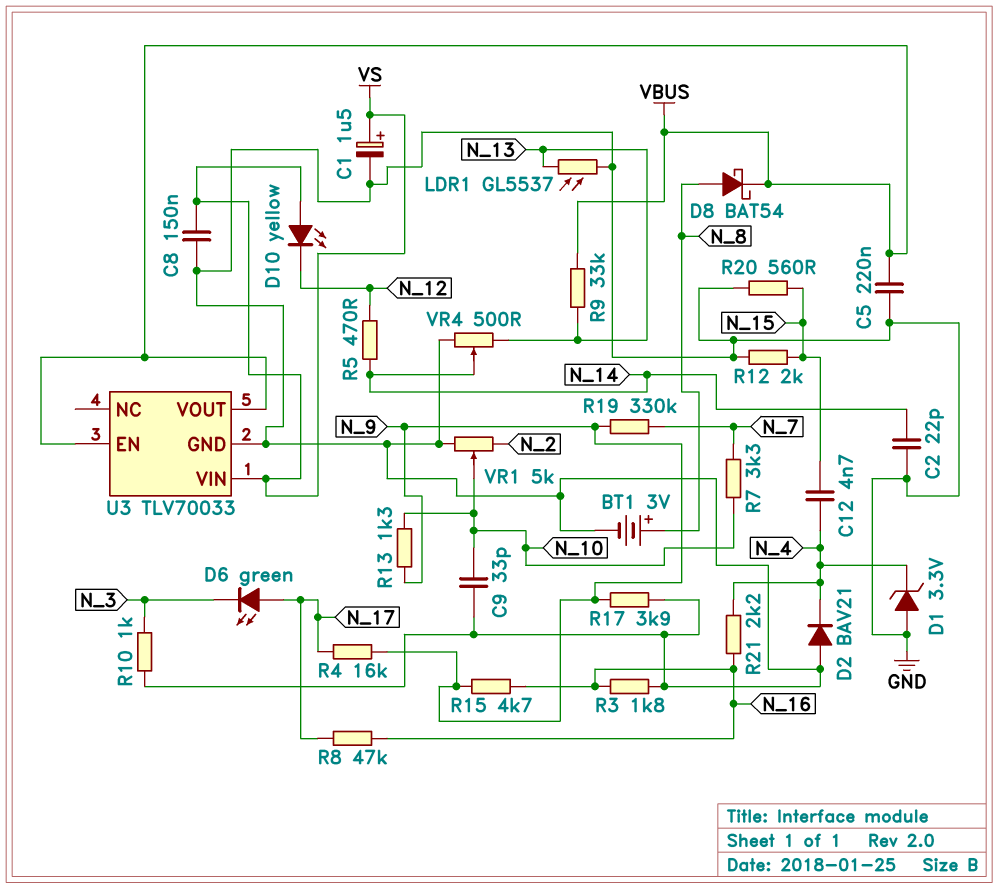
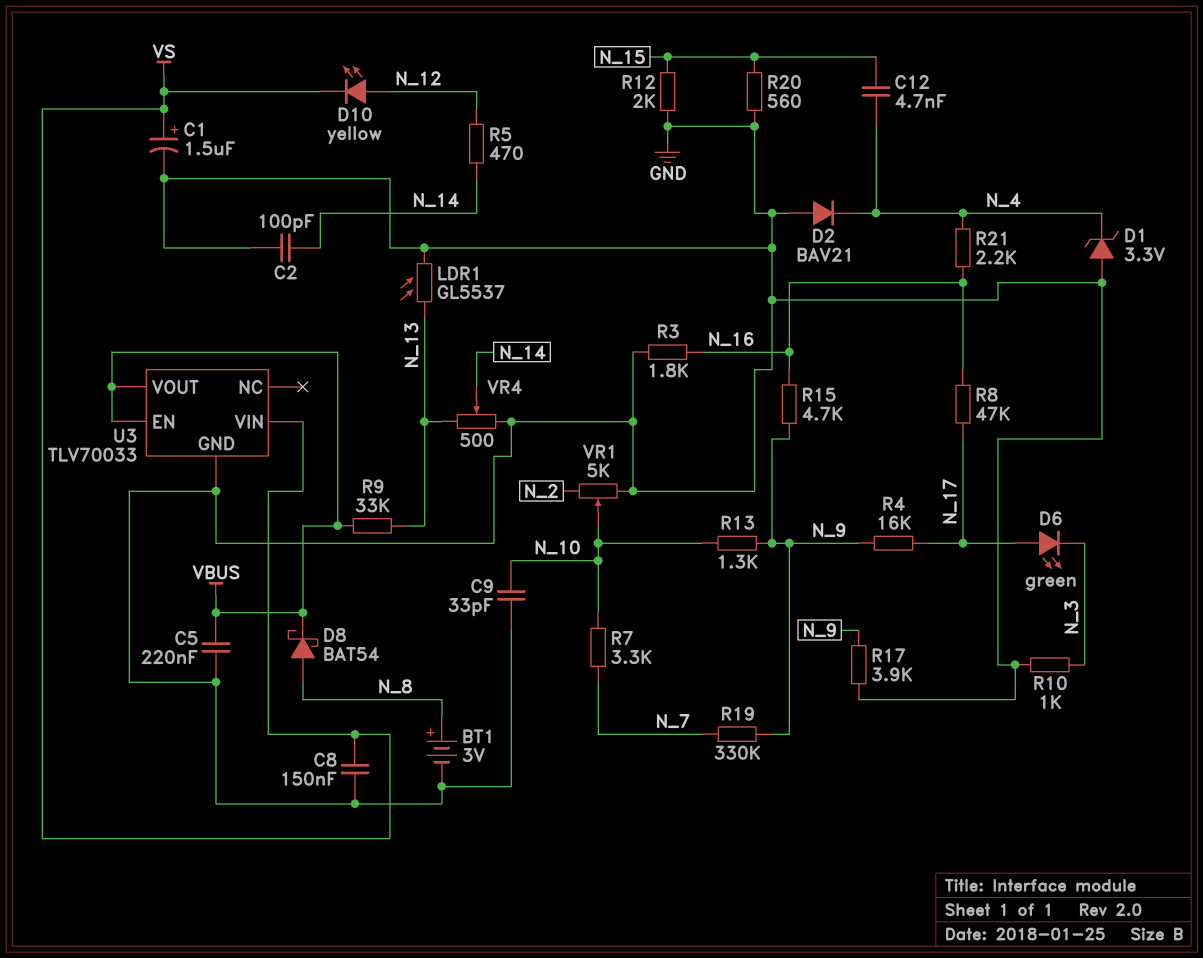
C2: 22pF (GND, N_14) -> 100pF (GND, N_14)
D10: LED yellow (A VS, K N_12) -> LED yellow (A N_12, K VS)

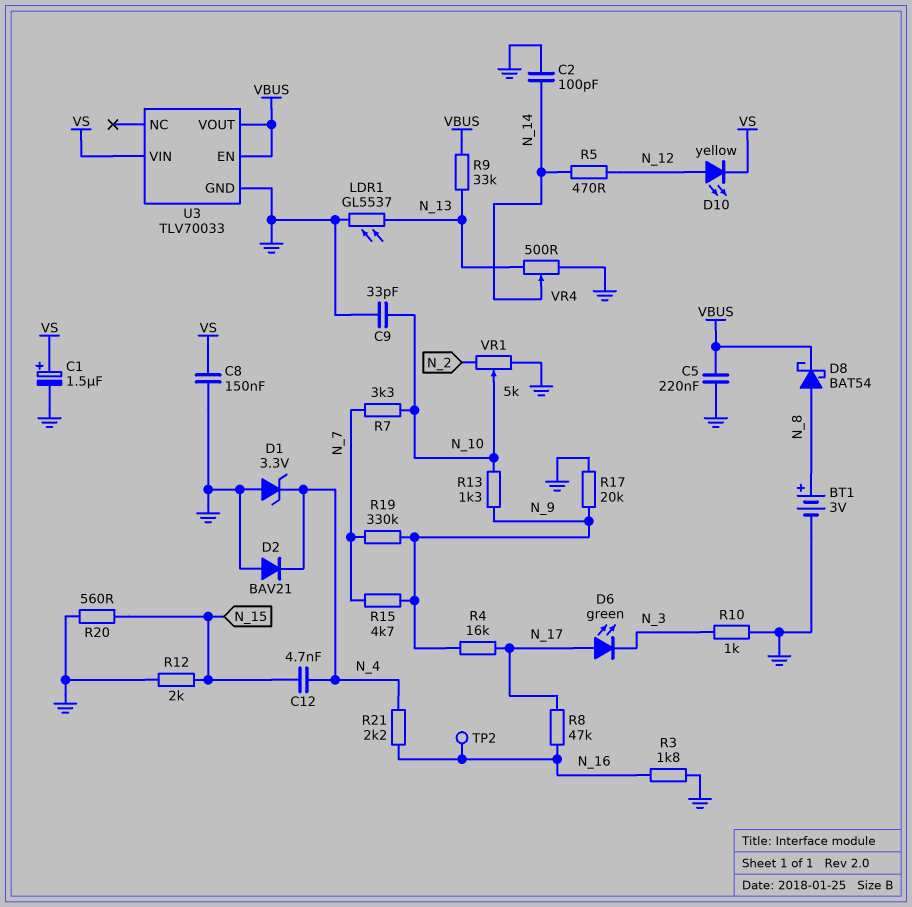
R15: 4.7k (N_9, N_16) -> 4.7k (N_7, N_9)
R17: 3.9k (GND, N_9) -> 20k (GND, N_9)
TP2: none -> test point (N_16)

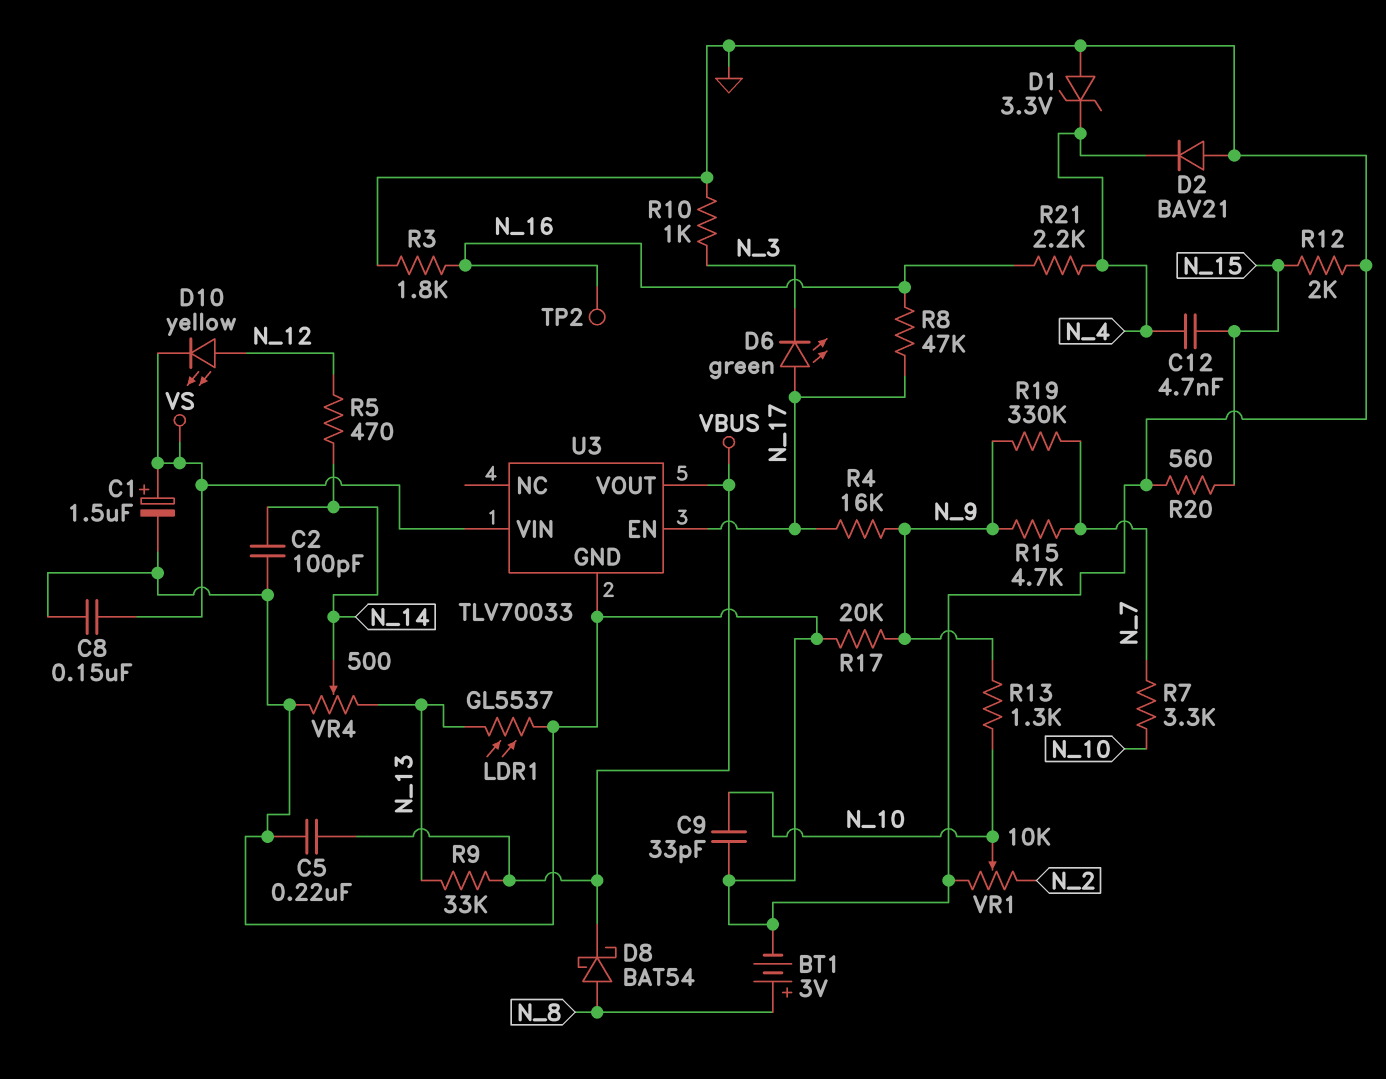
U3 pin EN: VBUS -> N_17
VR1: 5k (GND, N_2, wiper N_10) -> 10k (GND, N_2, wiper N_10)

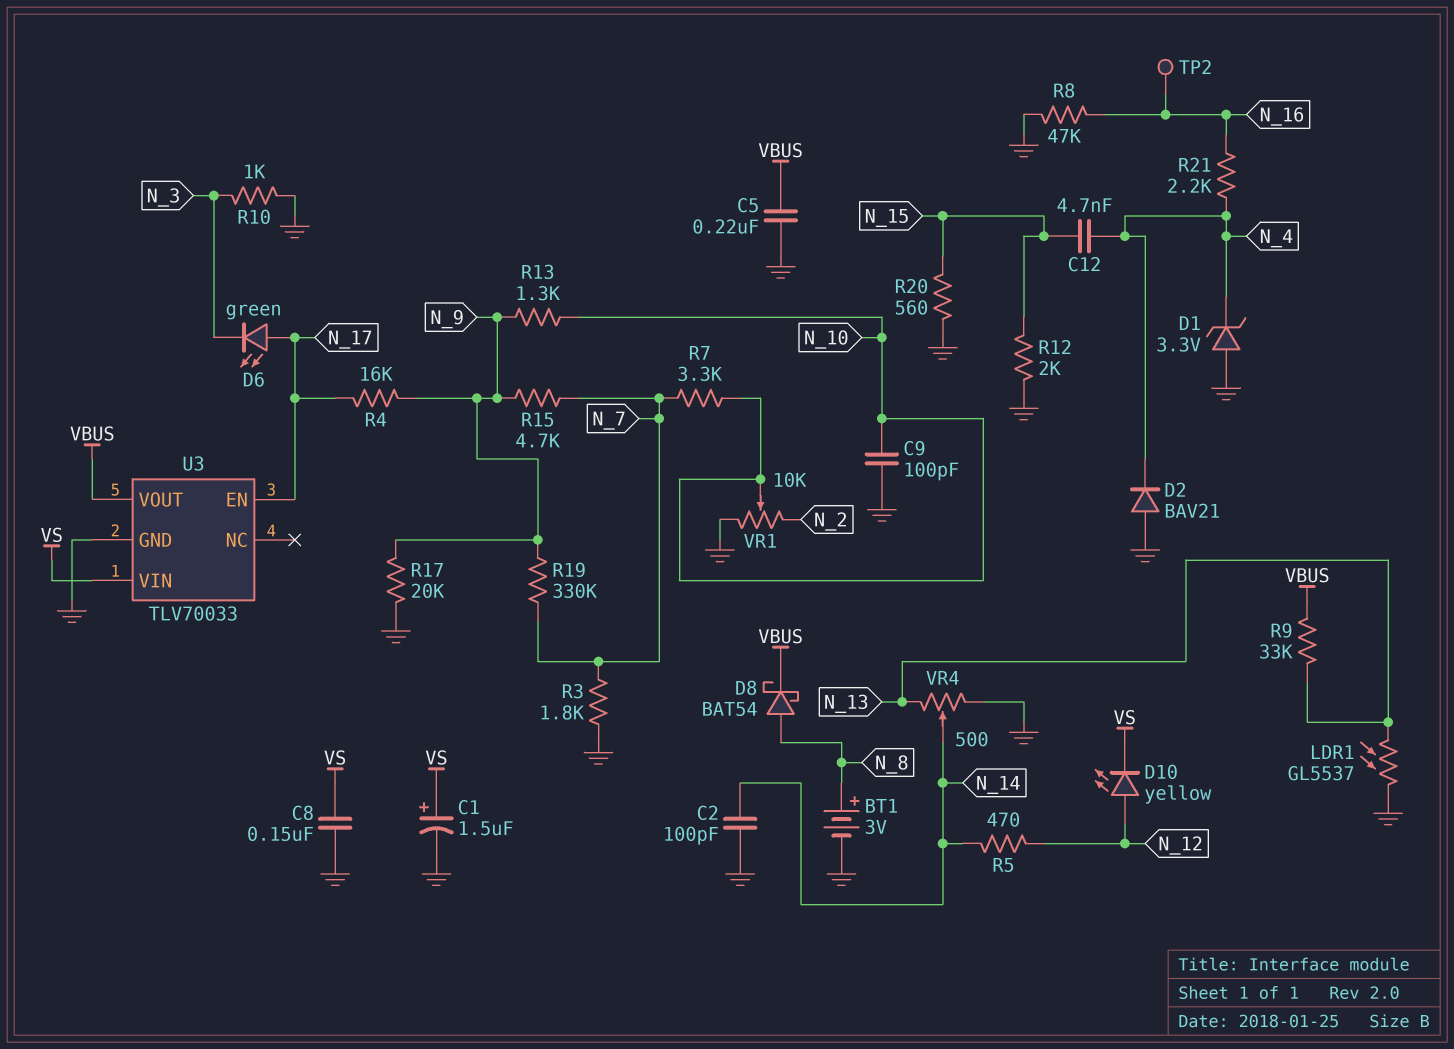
C9: 33pF (GND, N_10) -> 100pF (GND, N_10)
R3: 1.8k (GND, N_16) -> 1.8k (GND, N_7)
R8: 47k (N_16, N_17) -> 47k (GND, N_16)

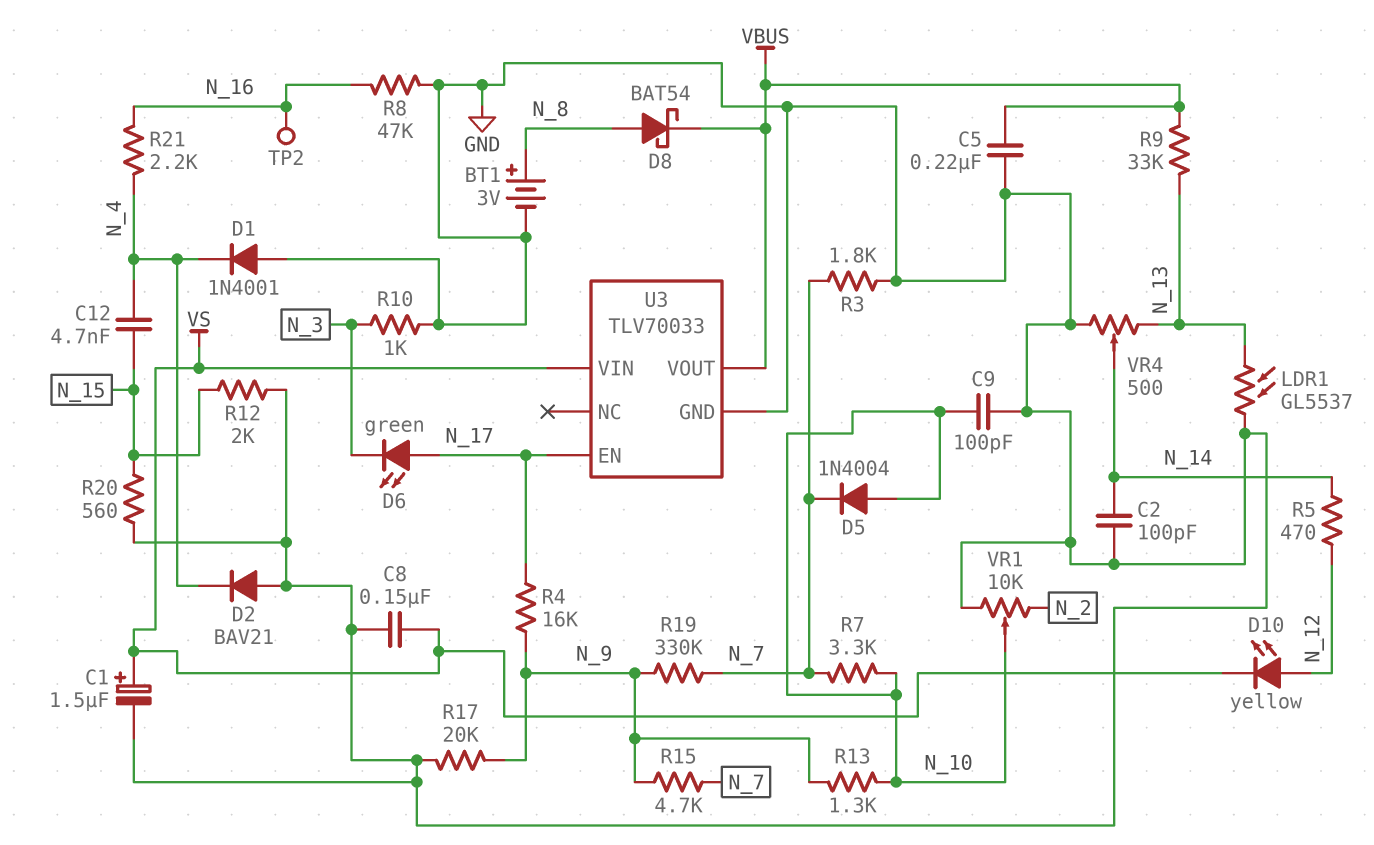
D1: zener 3.3V (A GND, K N_4) -> diode 1N4001 (A GND, K N_4)
D5: none -> diode 1N4004 (A N_10, K N_7)

